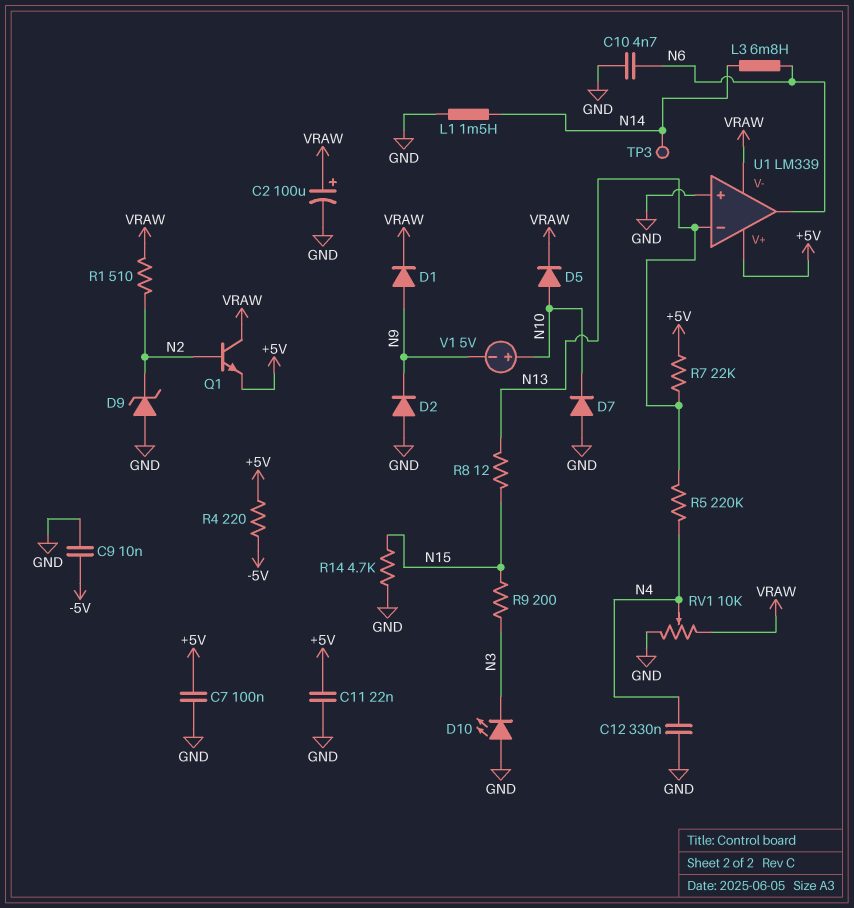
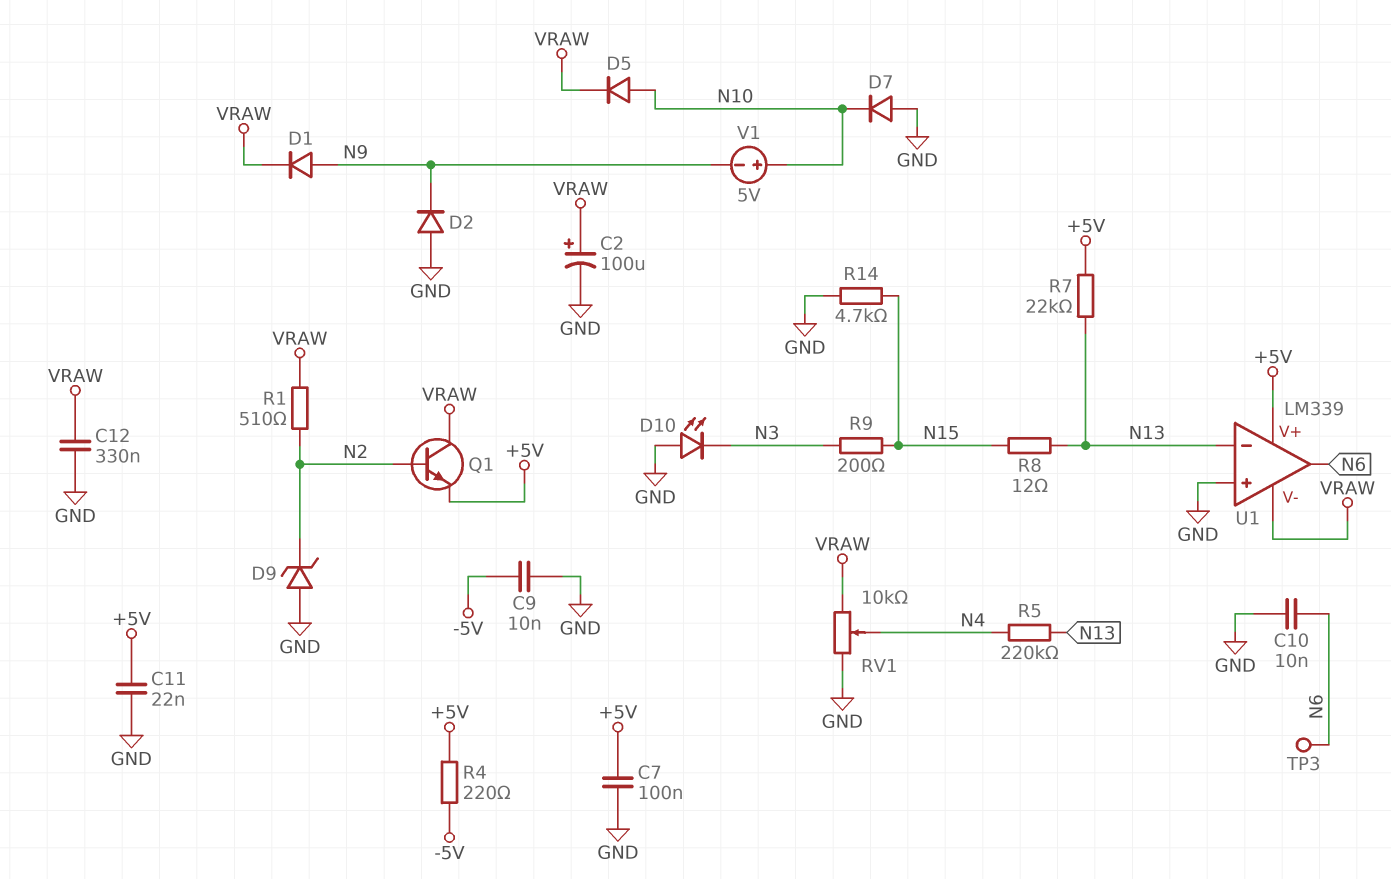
C10: 4.7nF (GND, N6) -> 10nF (GND, N6)
C12: 330nF (GND, N4) -> 330nF (GND, VRAW)
L1: 1.5mH (GND, N14) -> none
L3: 6.8mH (N6, N14) -> none
TP3: test point (N14) -> test point (N6)

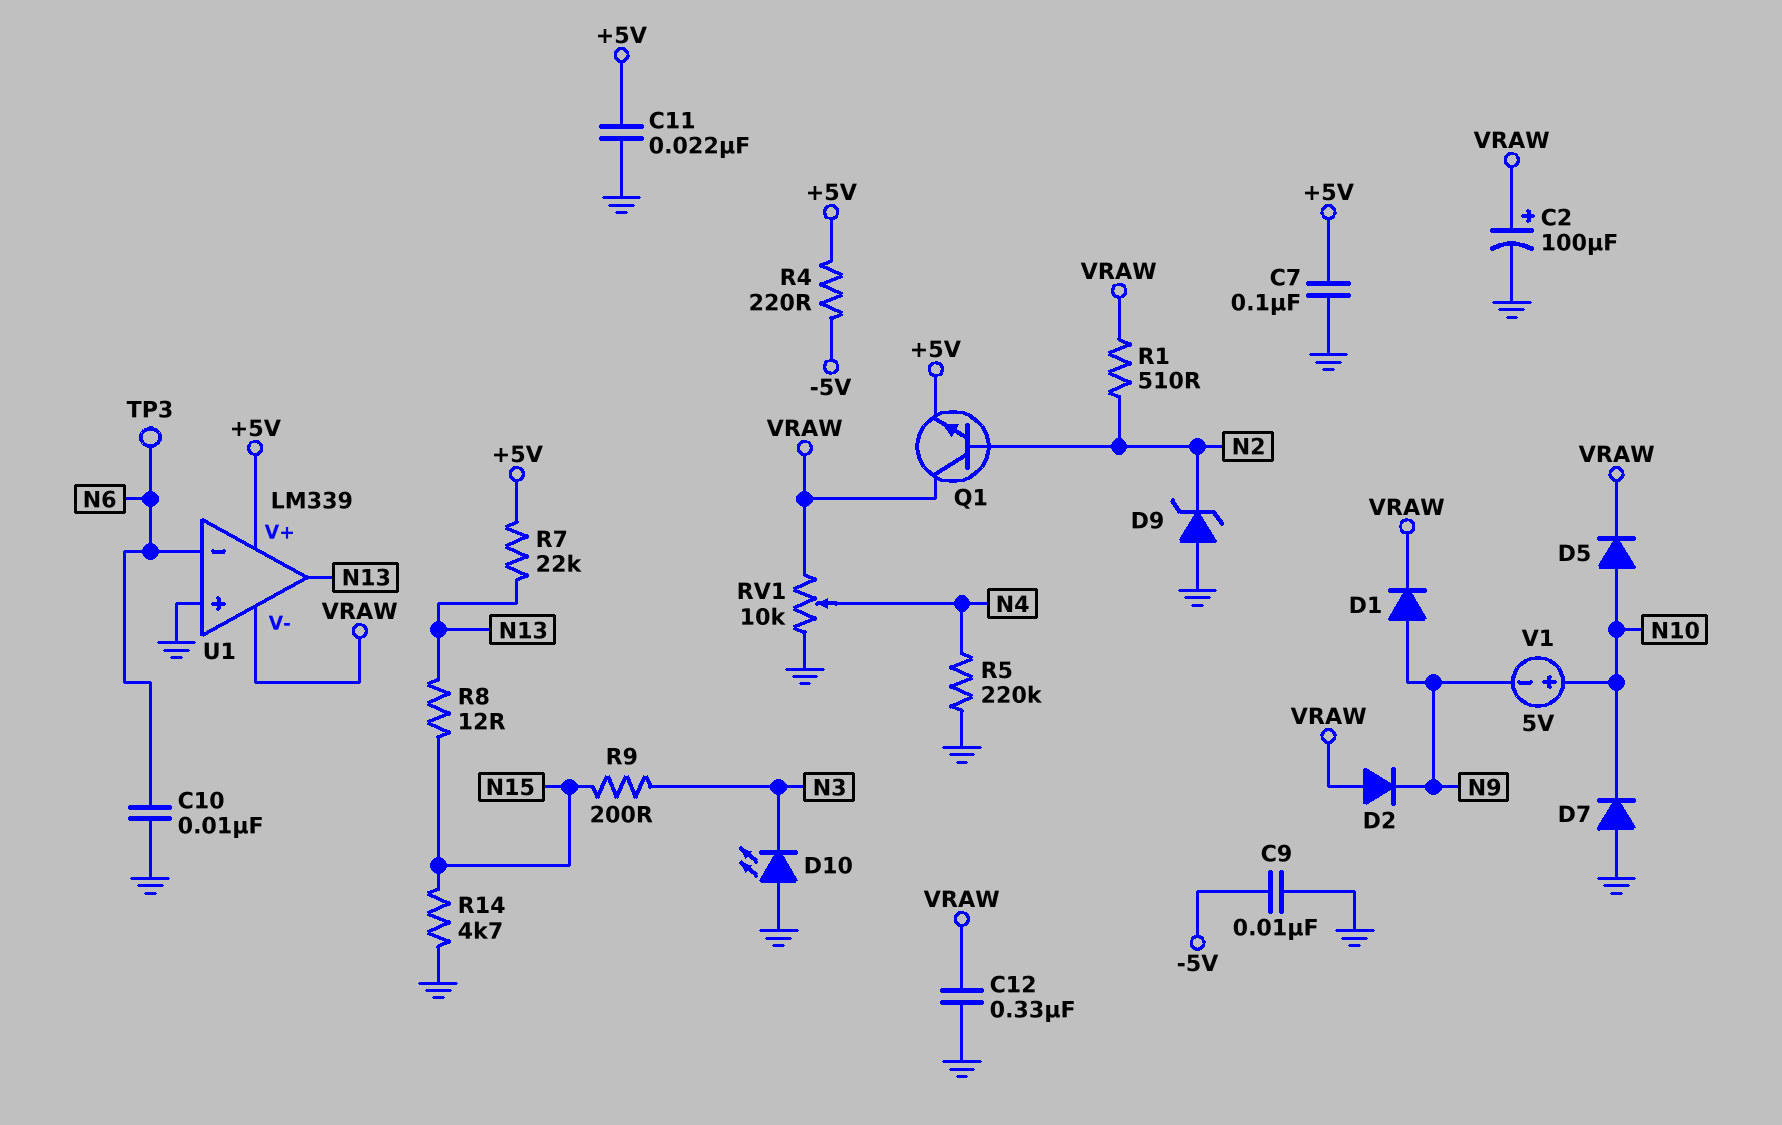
D2: diode (A GND, K N9) -> diode (A VRAW, K N9)
R5: 220k (N4, N13) -> 220k (GND, N4)
U1 pin in-: N13 -> N6
U1 pin out: N6 -> N13

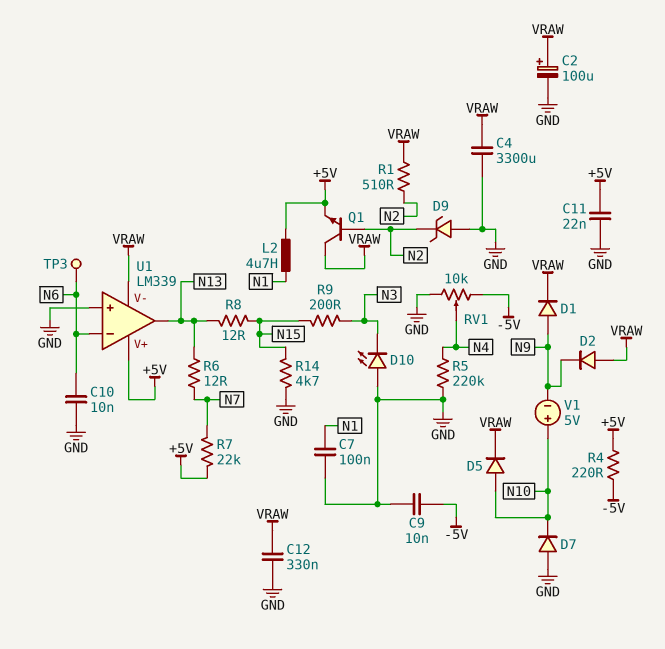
C4: none -> 3300uF (GND, VRAW)
C7: 100nF (+5V, GND) -> 100nF (GND, N1)
L2: none -> 4.7uH (+5V, N1)
R6: none -> 12 (N7, N13)
R7: 22k (+5V, N13) -> 22k (+5V, N7)
RV1: 10k (GND, VRAW, wiper N4) -> 10k (-5V, GND, wiper N4)

